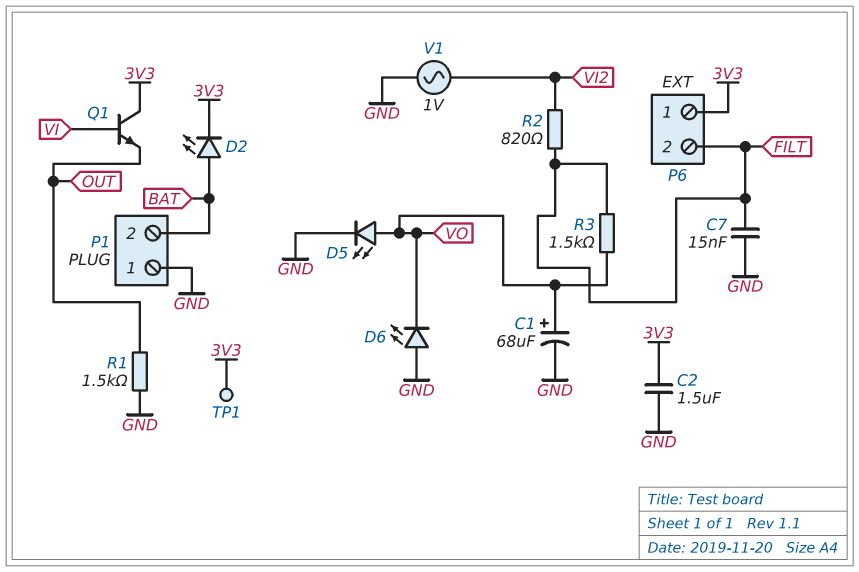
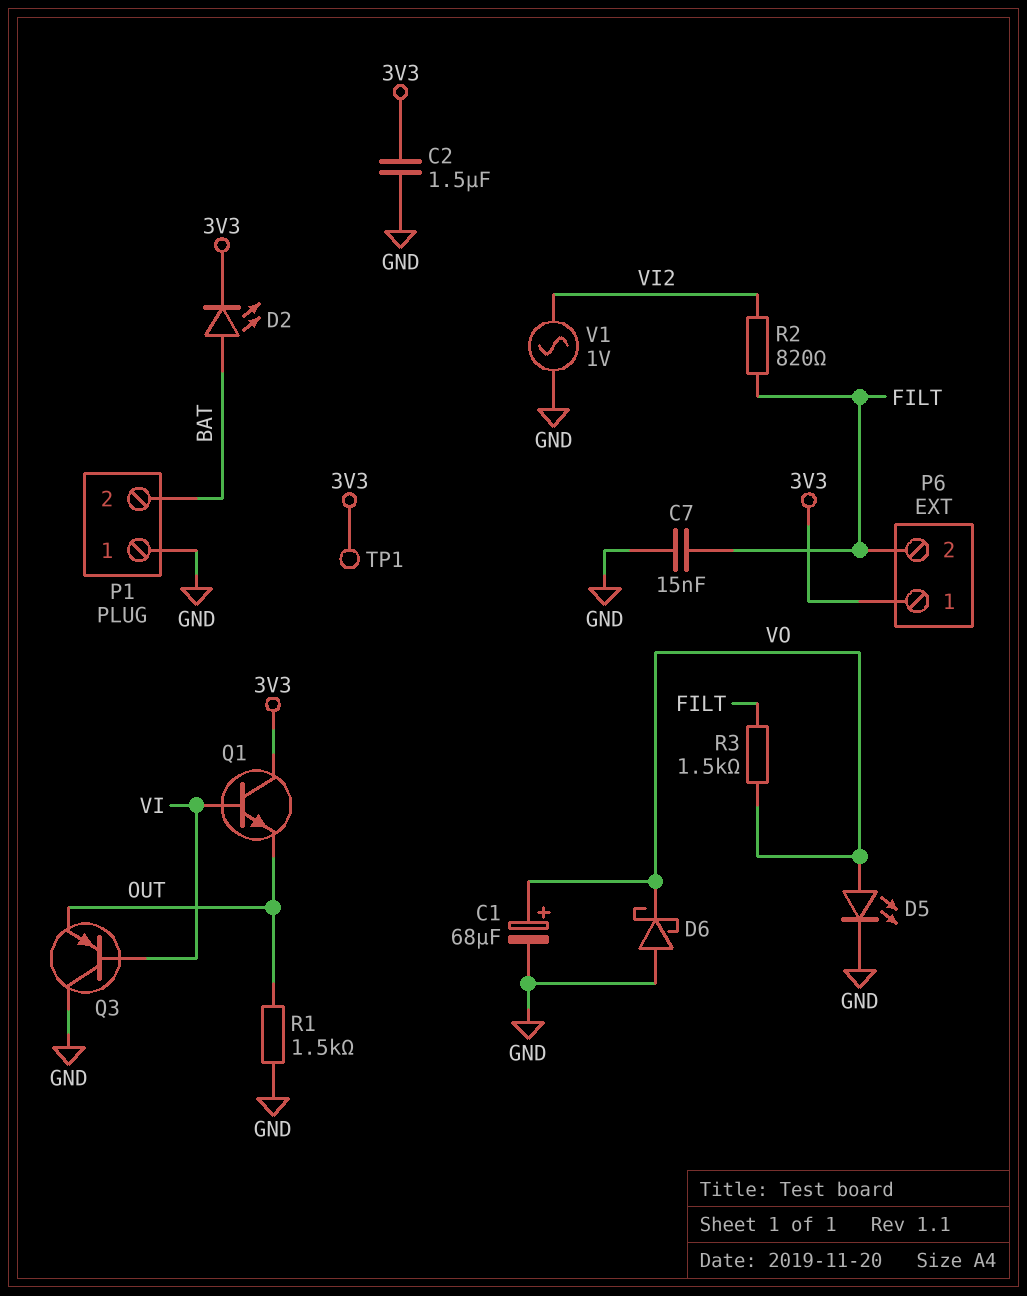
D6: LED (A GND, K VO) -> schottky (A GND, K VO)
Q3: none -> PNP (B VI, C GND, E OUT)

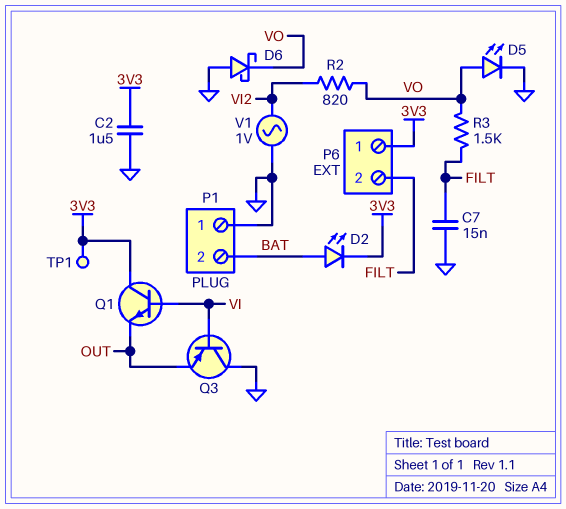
C1: 68uF (plus VO, minus GND) -> none
R1: 1.5k (GND, OUT) -> none
R2: 820 (FILT, VI2) -> 820 (VI2, VO)

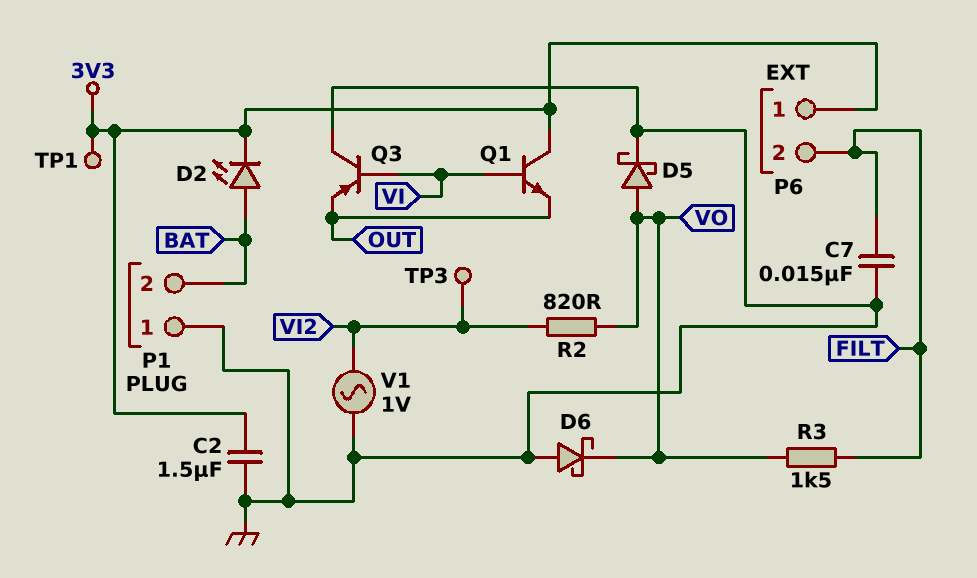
D5: LED (A VO, K GND) -> schottky (A VO, K GND)
TP3: none -> test point (VI2)

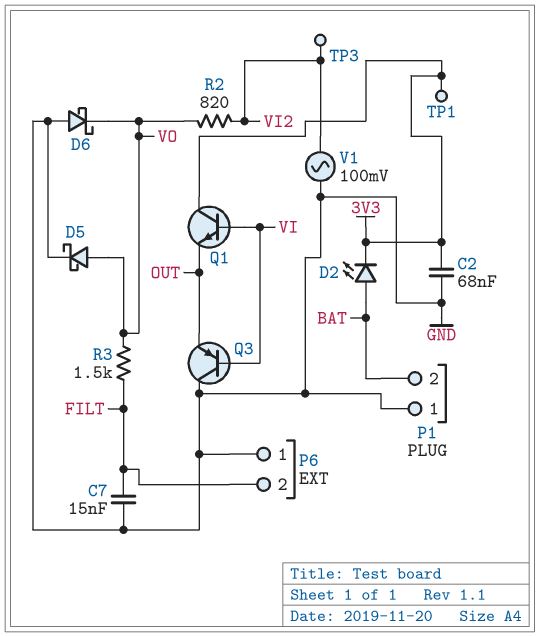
C2: 1.5uF (3V3, GND) -> 68nF (3V3, GND)
P6 pin 1: 3V3 -> GND
V1: AC 1V (GND, VI2) -> AC 100mV (GND, VI2)

